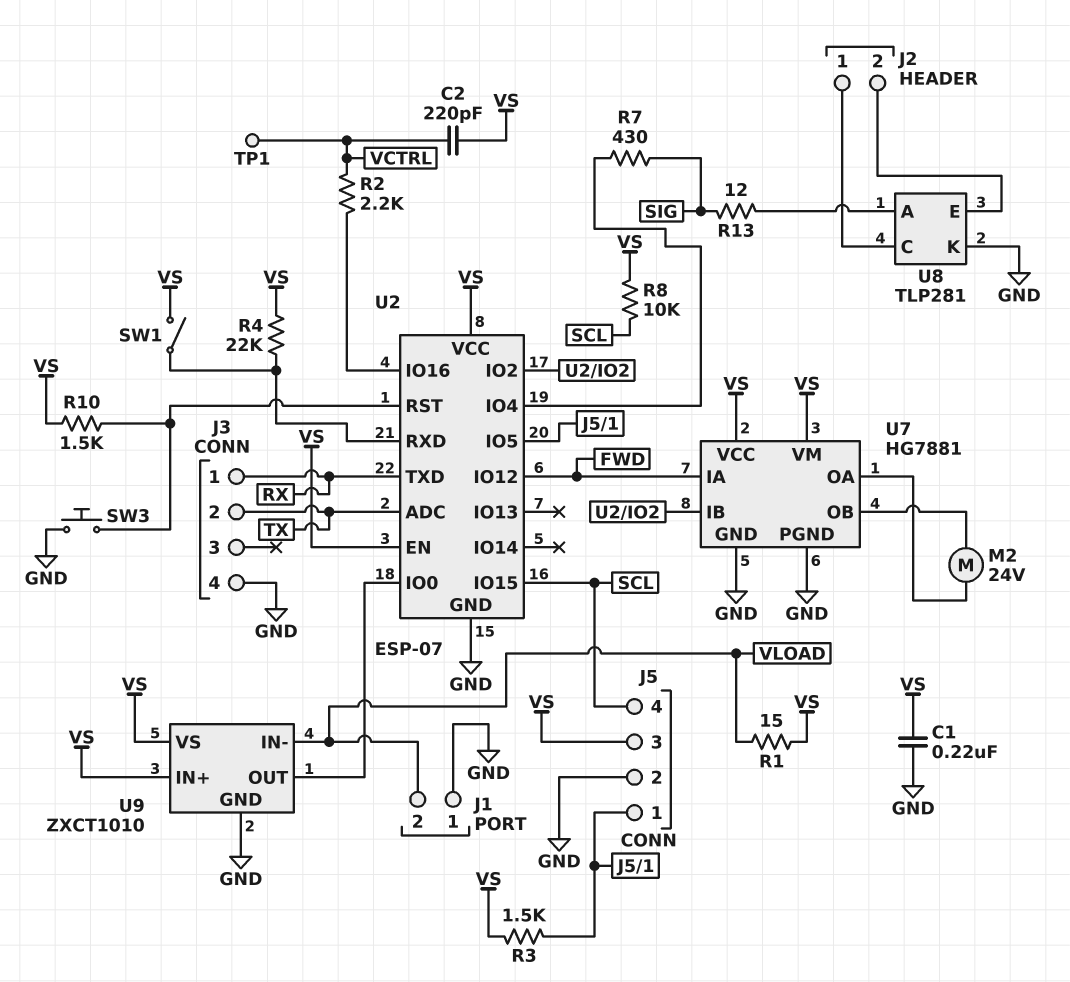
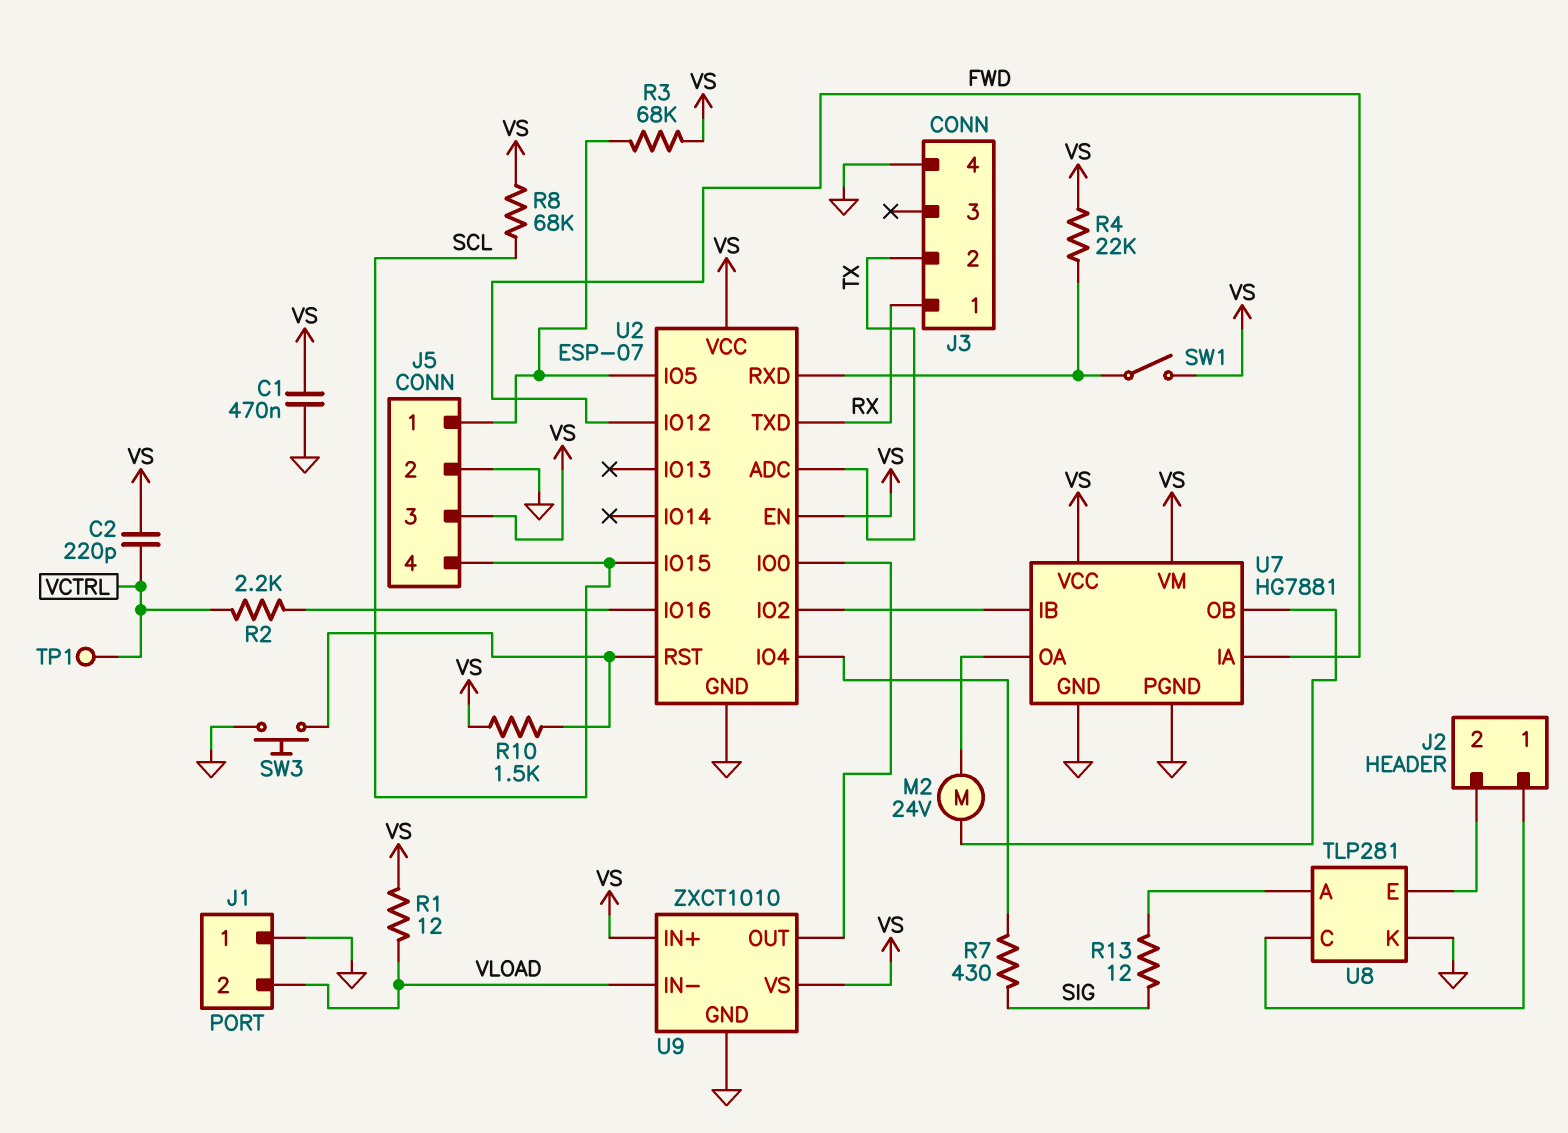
C1: 220nF (GND, VS) -> 470nF (GND, VS)
R1: 15 (VLOAD, VS) -> 12 (VLOAD, VS)
R3: 1.5k (J5/1, VS) -> 68k (J5/1, VS)
R8: 10k (SCL, VS) -> 68k (SCL, VS)

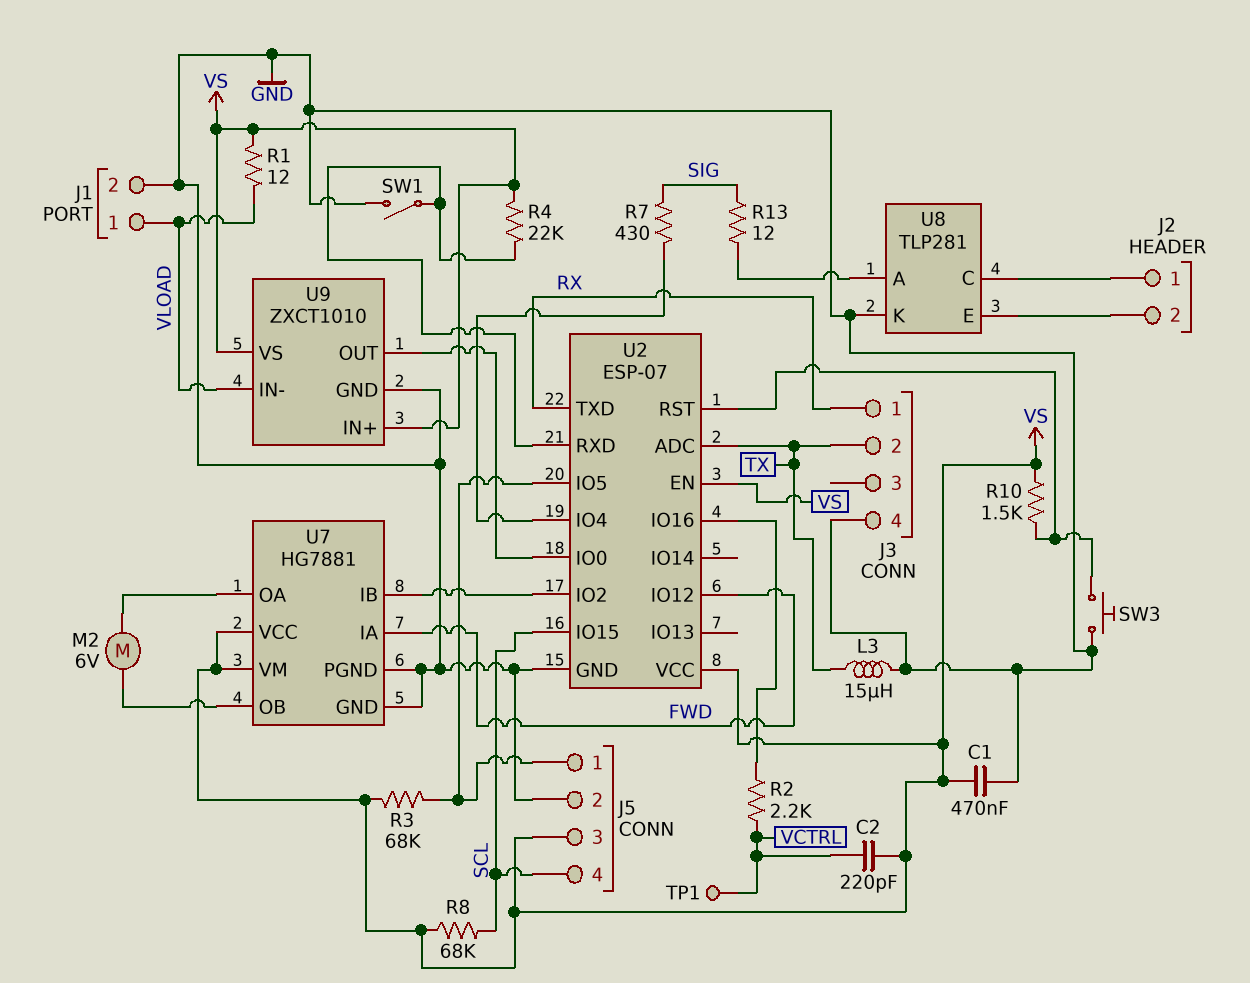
J1 pin 1: GND -> VLOAD
J1 pin 2: VLOAD -> GND
L3: none -> 15uH (GND, TX)
M2: motor 24V (U7/OA, U7/OB) -> motor 6V (U7/OA, U7/OB)
SW1: switch (U2/RXD, VS) -> switch (GND, U2/RXD)

